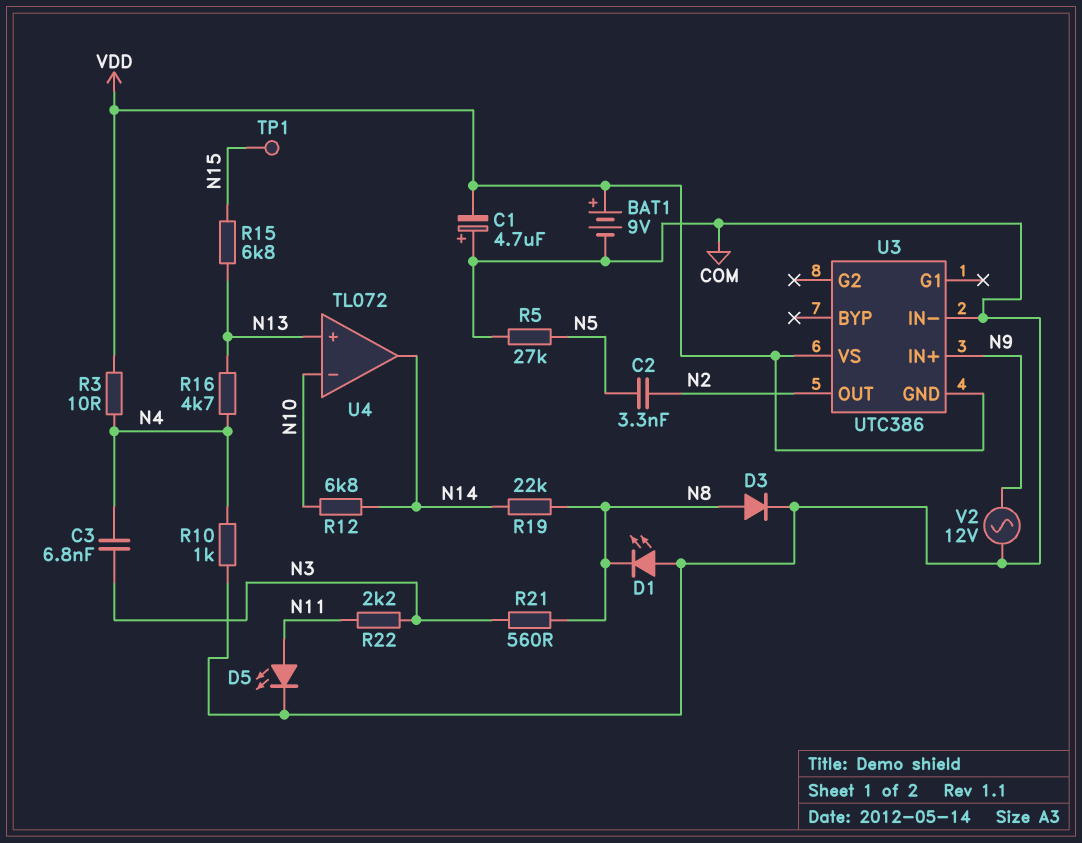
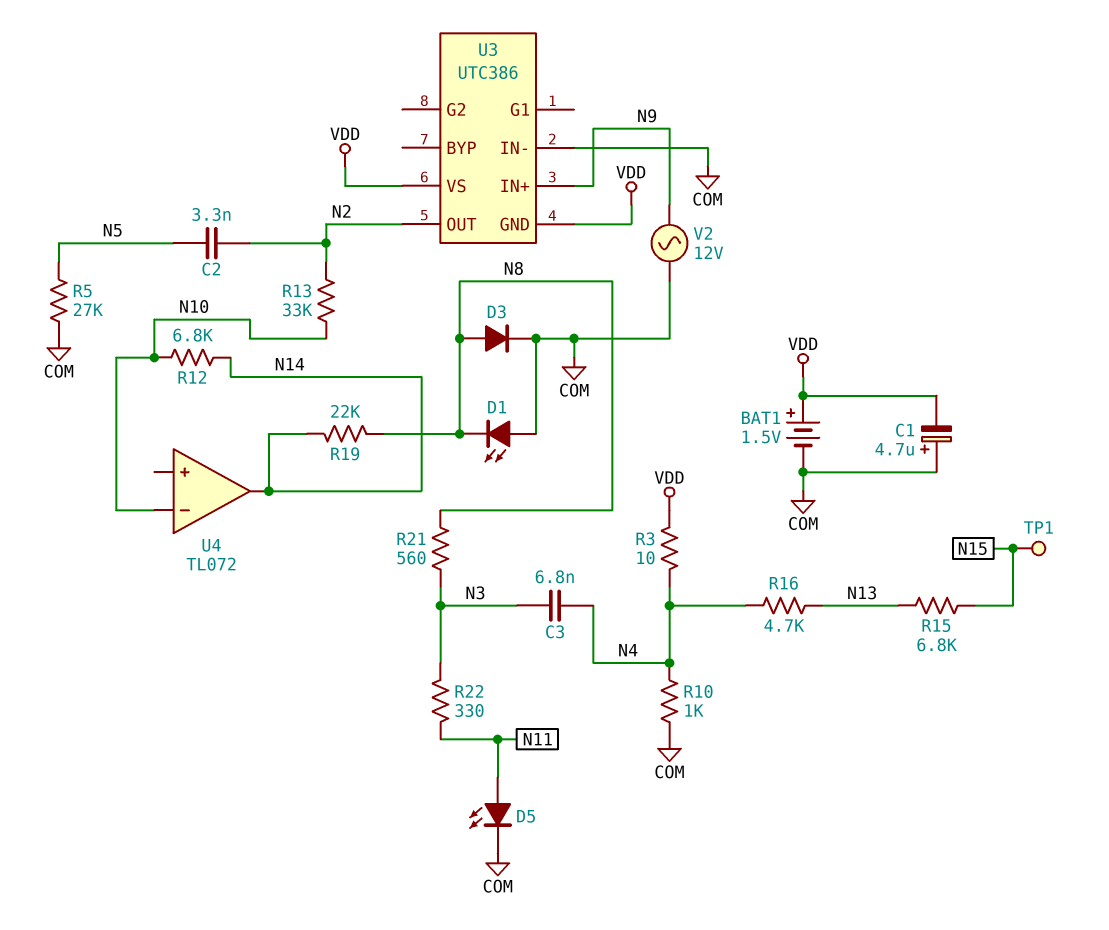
BAT1: 9V (plus VDD, minus COM) -> 1.5V (plus VDD, minus COM)
R13: none -> 33k (N2, N10)
R22: 2.2k (N3, N11) -> 330 (N3, N11)
U4 pin in+: N13 -> none

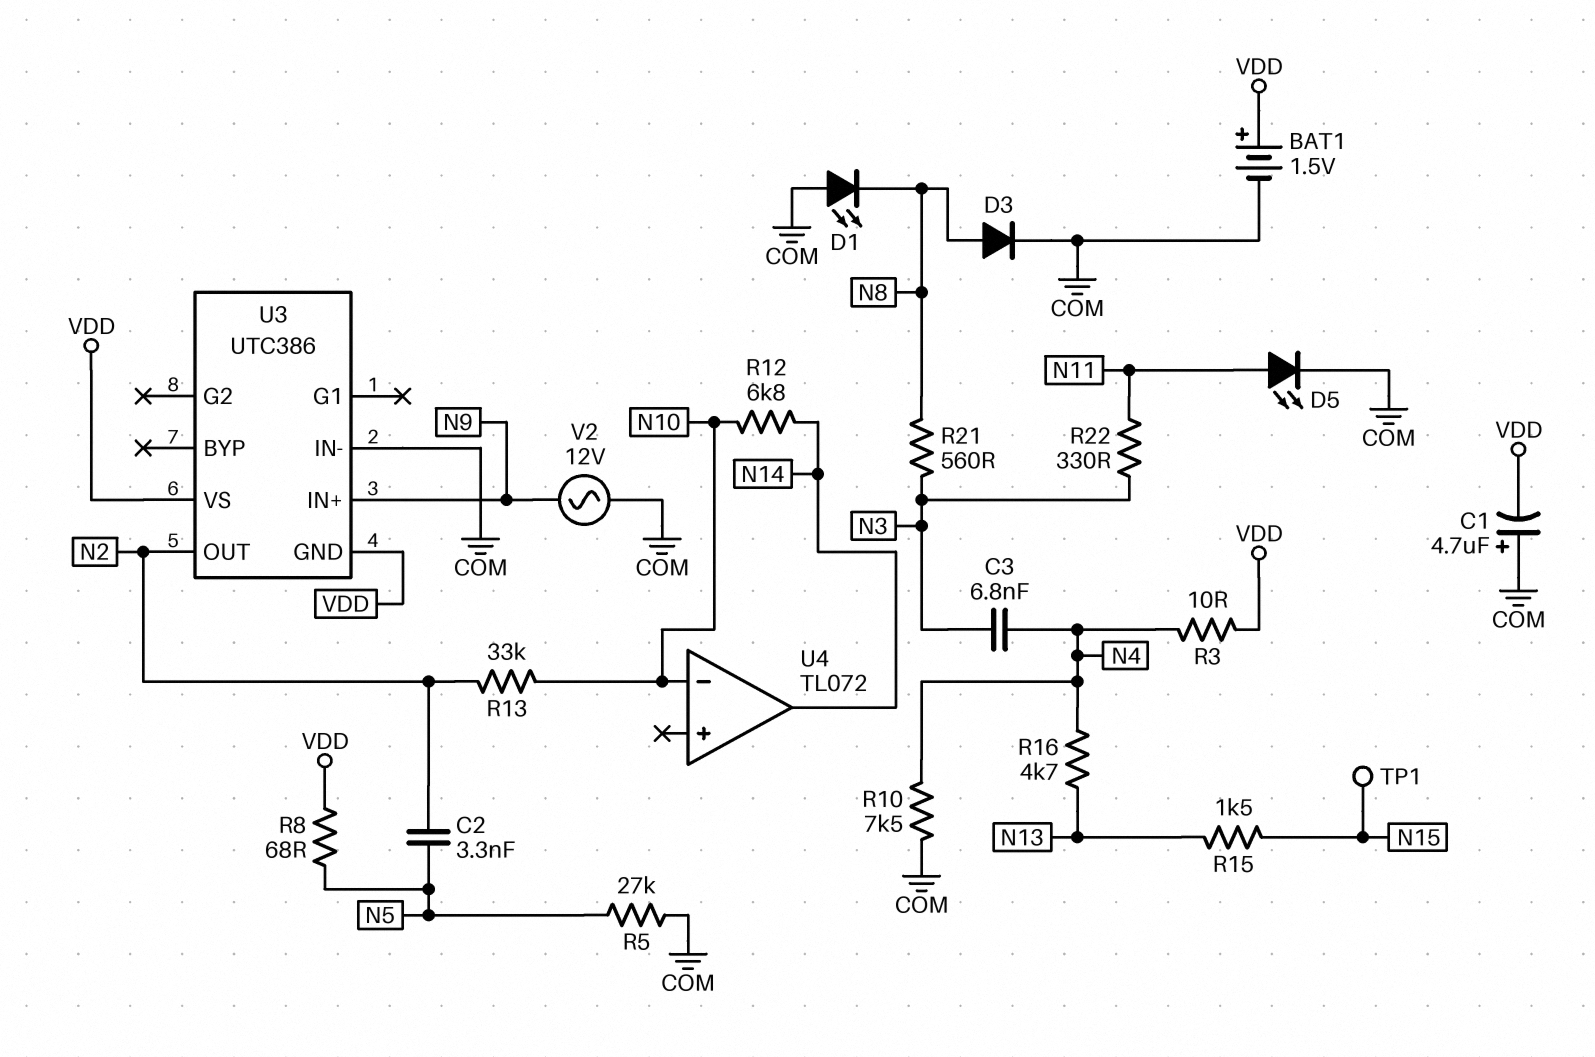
R8: none -> 68 (N5, VDD)
R10: 1k (COM, N4) -> 7.5k (COM, N4)
R15: 6.8k (N13, N15) -> 1.5k (N13, N15)
R19: 22k (N8, N14) -> none

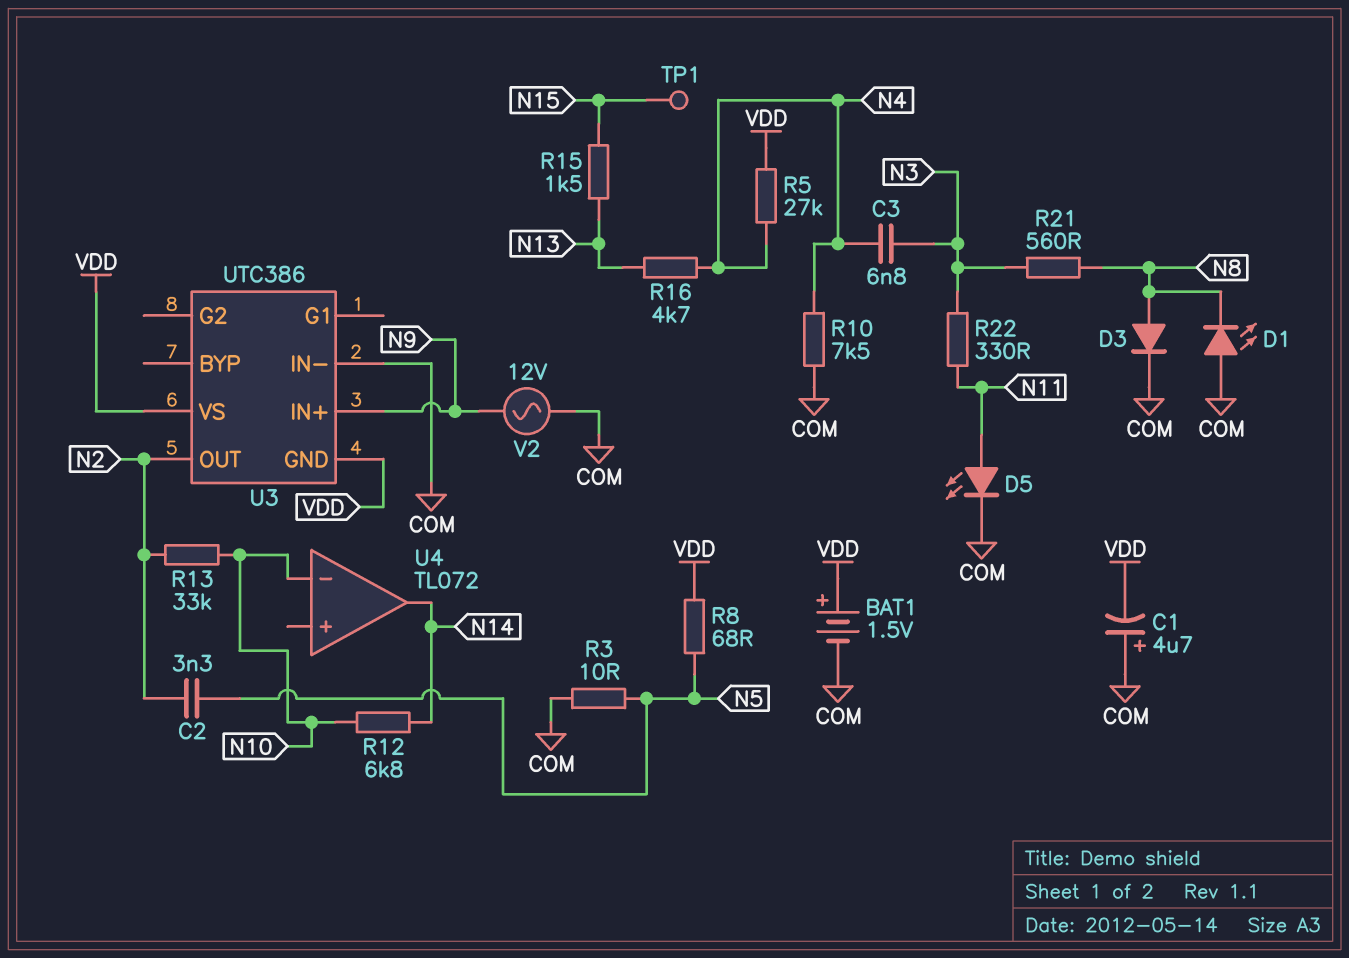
R3: 10 (N4, VDD) -> 10 (COM, N5)
R5: 27k (COM, N5) -> 27k (N4, VDD)

